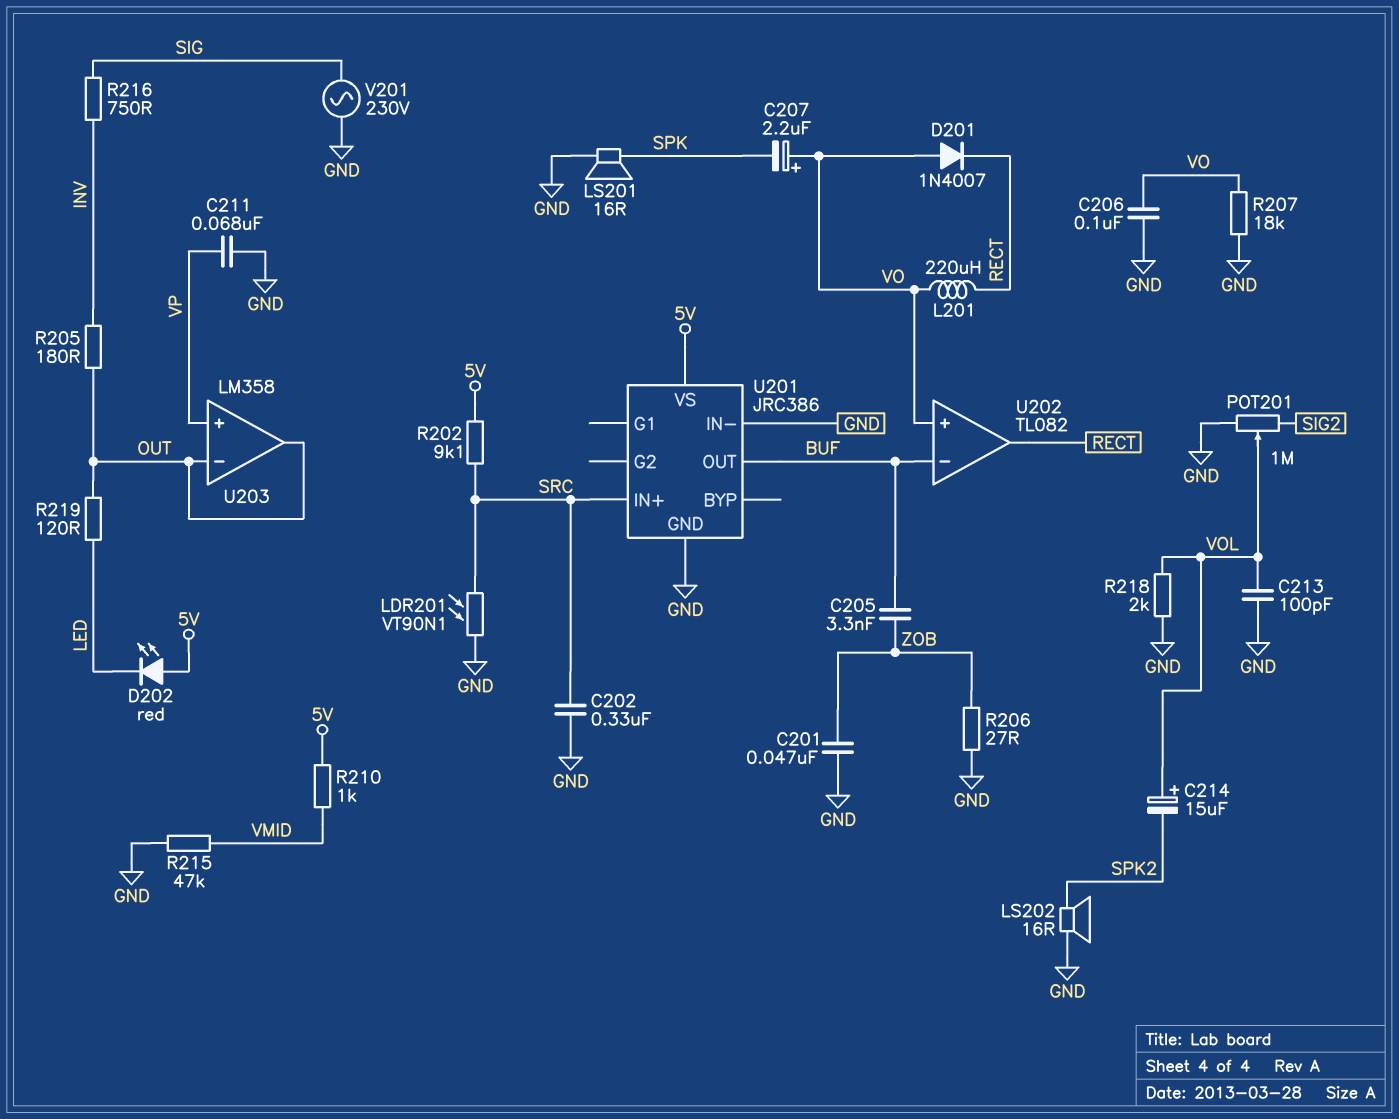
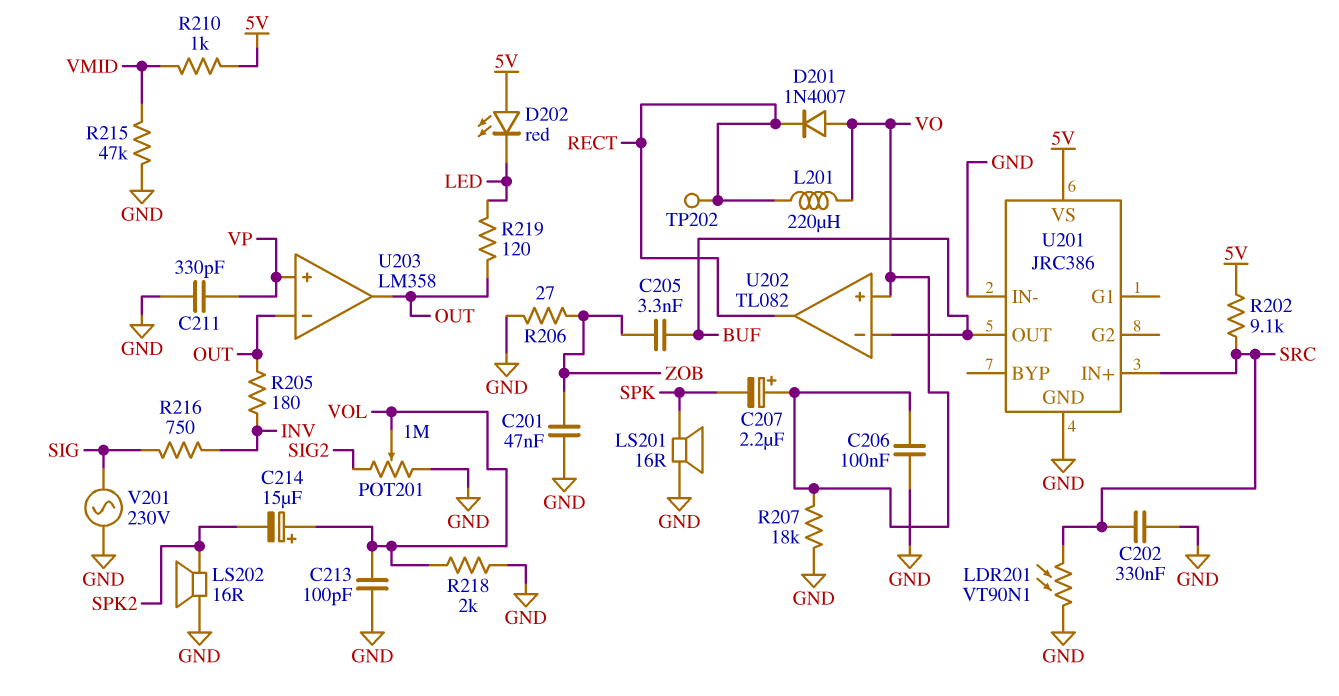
C211: 68nF (GND, VP) -> 330pF (GND, VP)
TP202: none -> test point (RECT)

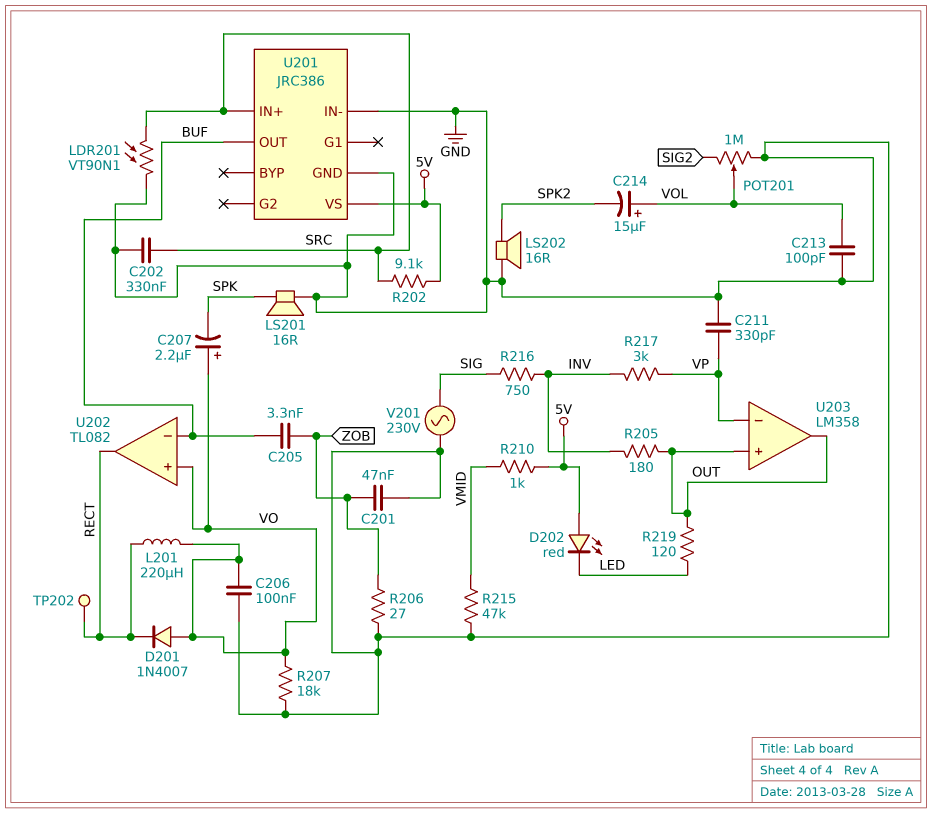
R217: none -> 3k (INV, VP)
R218: 2k (GND, VOL) -> none
U203 pin in+: VP -> OUT
U203 pin in-: OUT -> VP

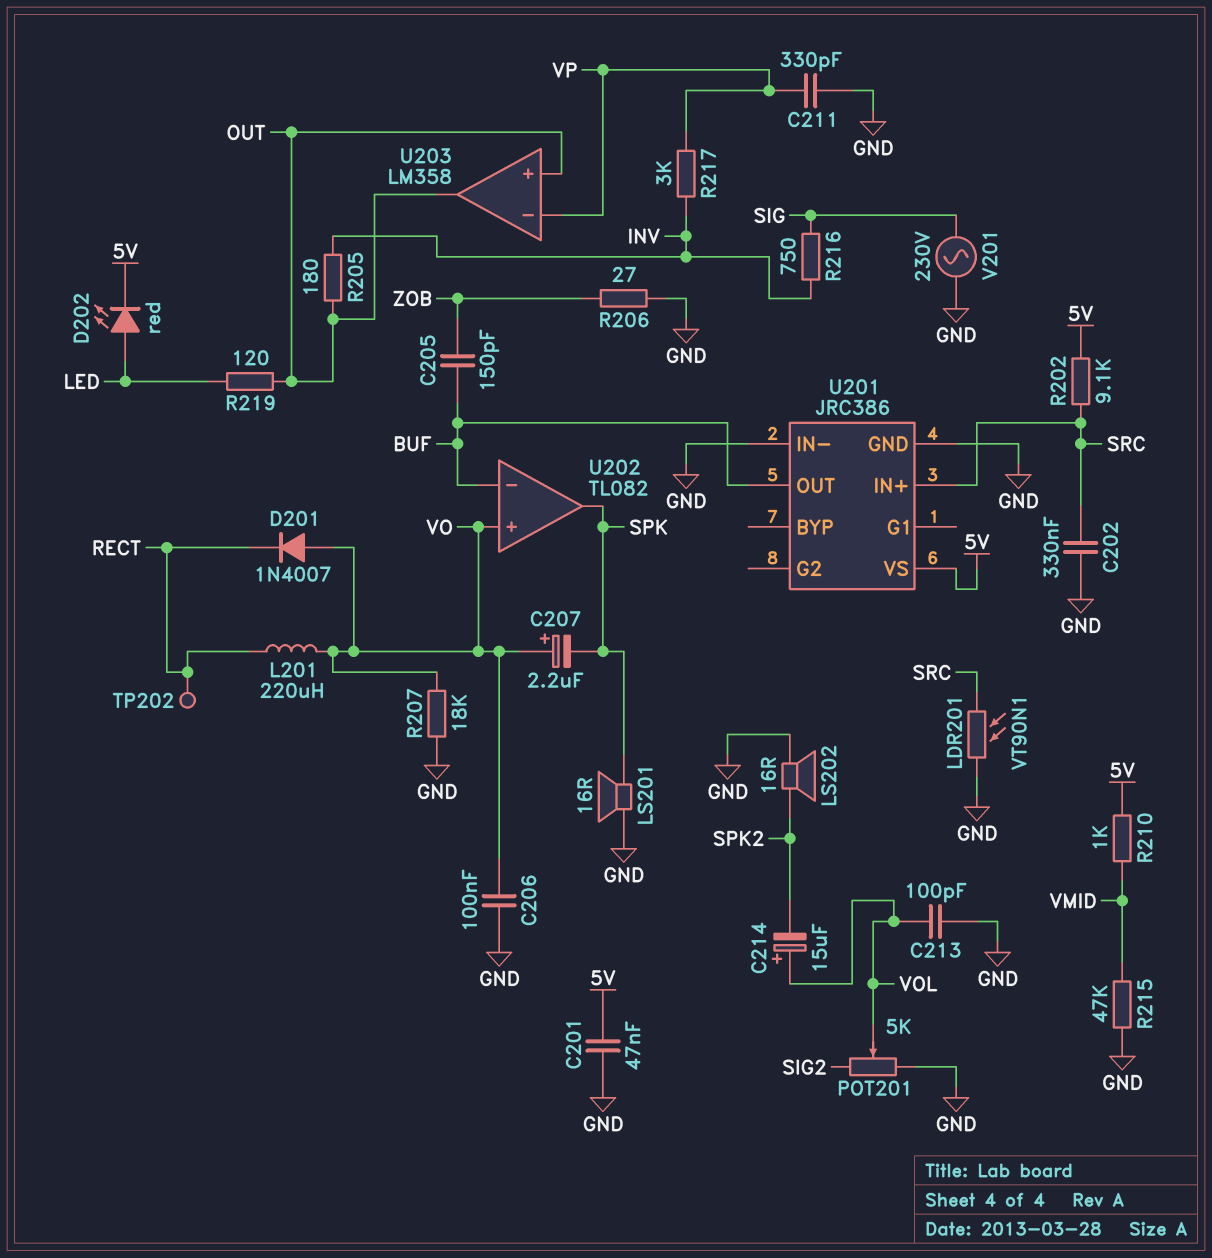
C201: 47nF (GND, ZOB) -> 47nF (5V, GND)
C205: 3.3nF (BUF, ZOB) -> 150pF (BUF, ZOB)
D202: LED red (A 5V, K LED) -> LED red (A LED, K 5V)
POT201: 1M (GND, SIG2, wiper VOL) -> 5k (GND, SIG2, wiper VOL)
U202 pin out: RECT -> SPK

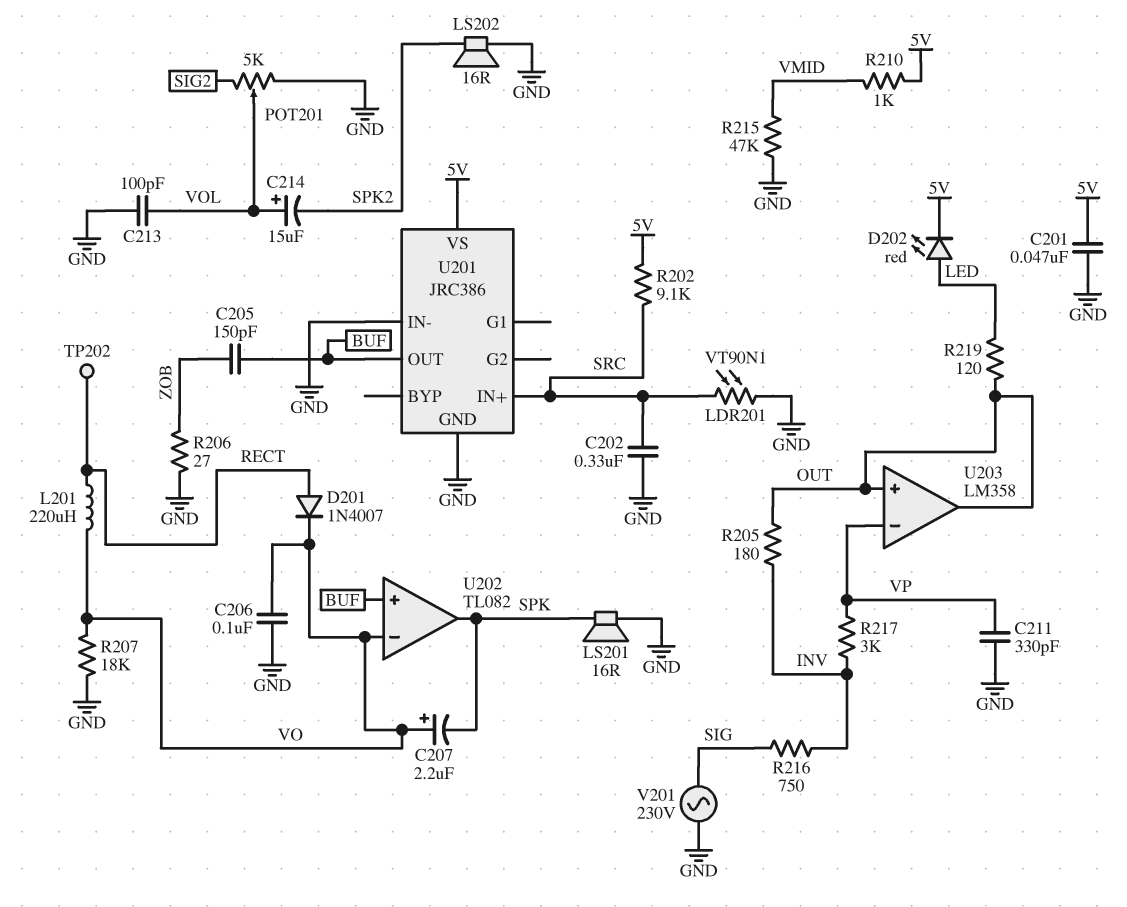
D201: diode 1N4007 (A VO, K RECT) -> diode 1N4007 (A RECT, K VO)
U202 pin in+: VO -> BUF
U202 pin in-: BUF -> VO

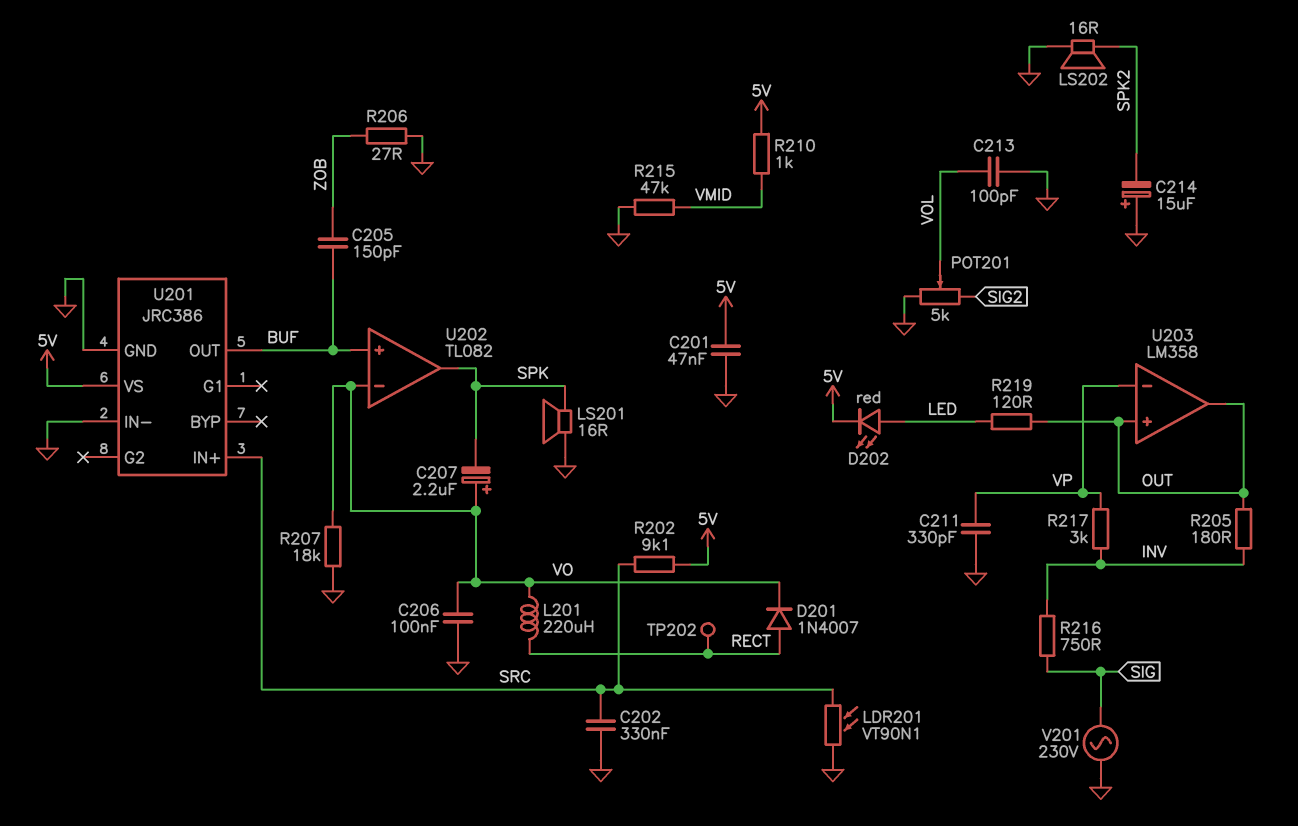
C214: 15uF (plus VOL, minus SPK2) -> 15uF (plus GND, minus SPK2)

